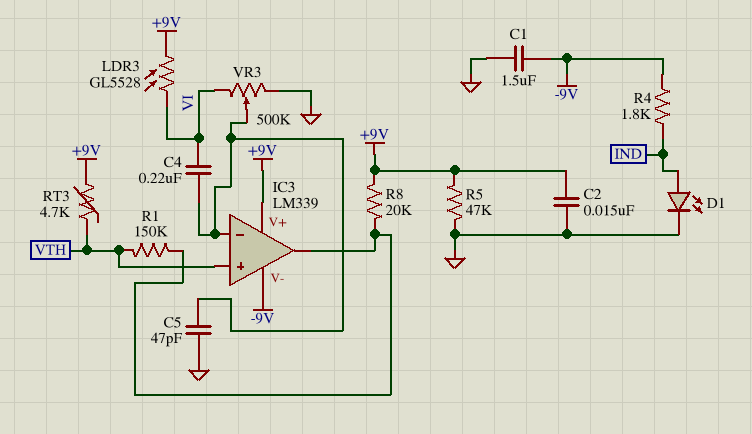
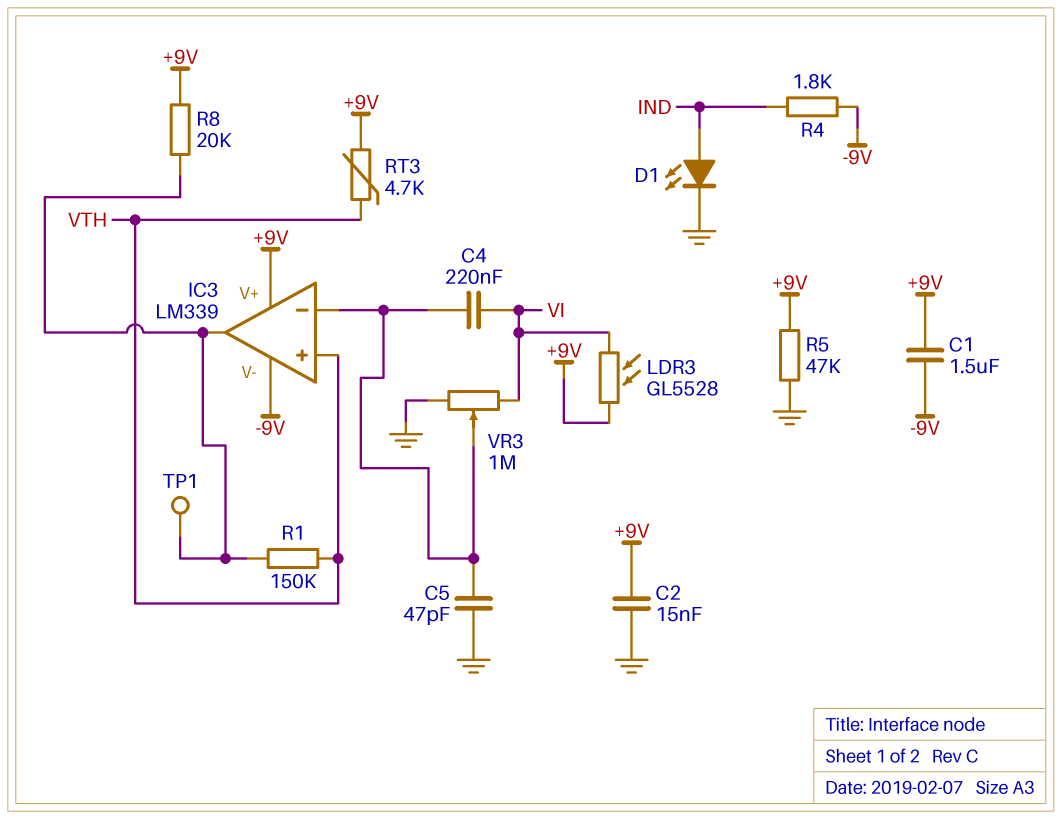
C1: 1.5uF (-9V, GND) -> 1.5uF (+9V, -9V)
TP1: none -> test point (IC3/out)
VR3: 500k (GND, VI, wiper IC3/in-) -> 1M (GND, VI, wiper IC3/in-)

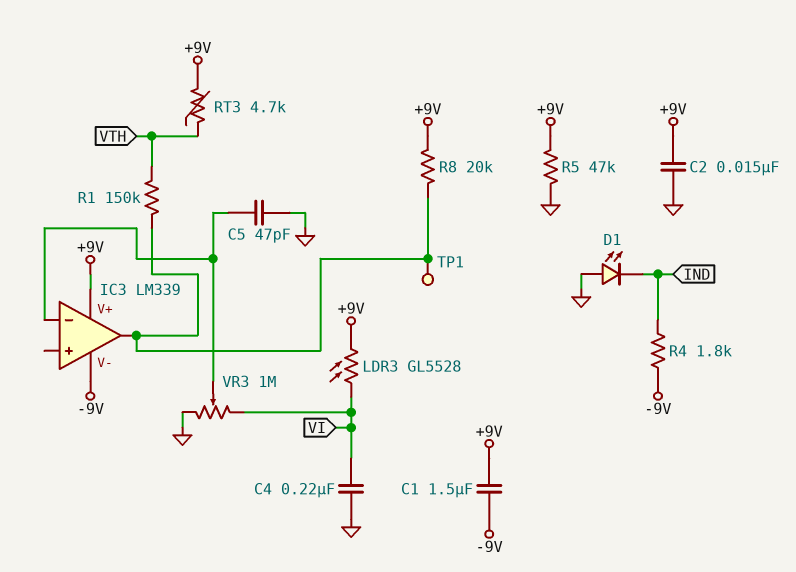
C4: 220nF (IC3/in-, VI) -> 220nF (GND, VI)
D1: LED (A IND, K GND) -> LED (A GND, K IND)
IC3 pin in+: VTH -> none

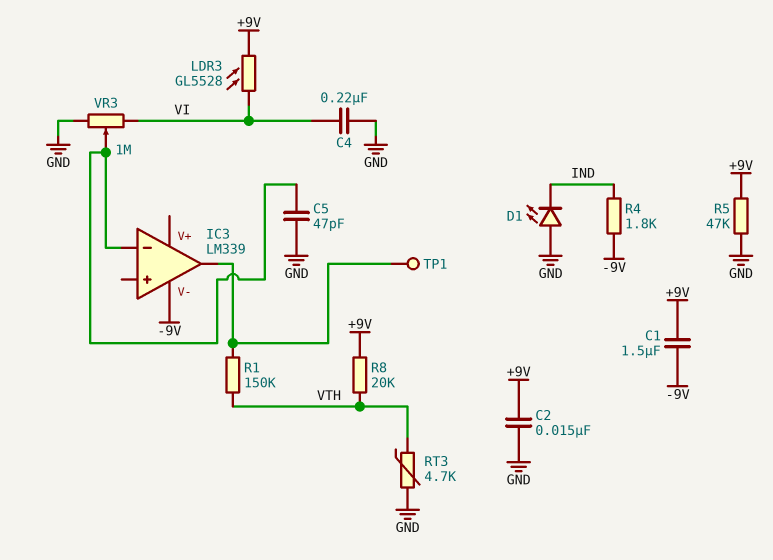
IC3 pin V+: +9V -> none
R8: 20k (+9V, IC3/out) -> 20k (+9V, VTH)
RT3: 4.7k (+9V, VTH) -> 4.7k (GND, VTH)

